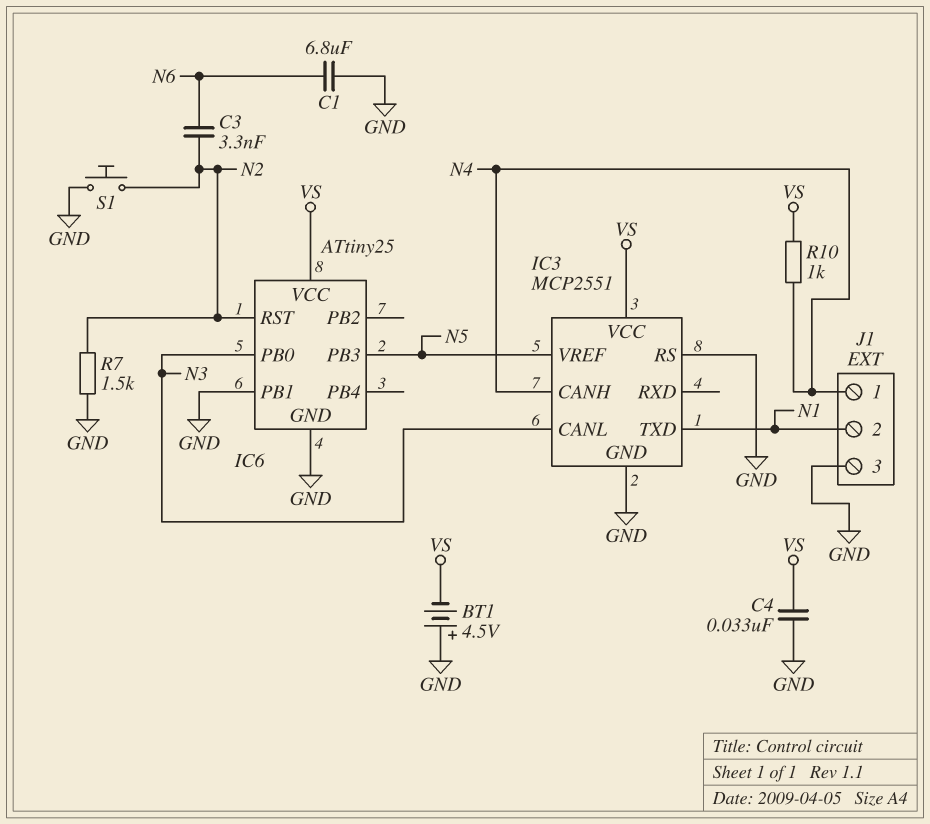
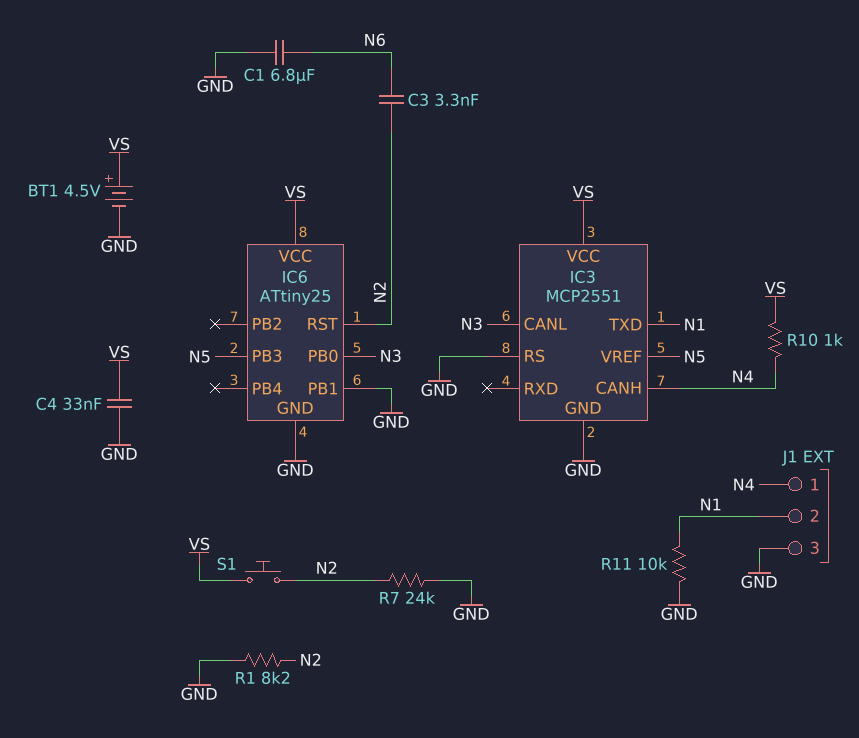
BT1: 4.5V (plus GND, minus VS) -> 4.5V (plus VS, minus GND)
R1: none -> 8.2k (GND, N2)
R7: 1.5k (GND, N2) -> 24k (GND, N2)
R11: none -> 10k (GND, N1)
S1: button (GND, N2) -> button (N2, VS)

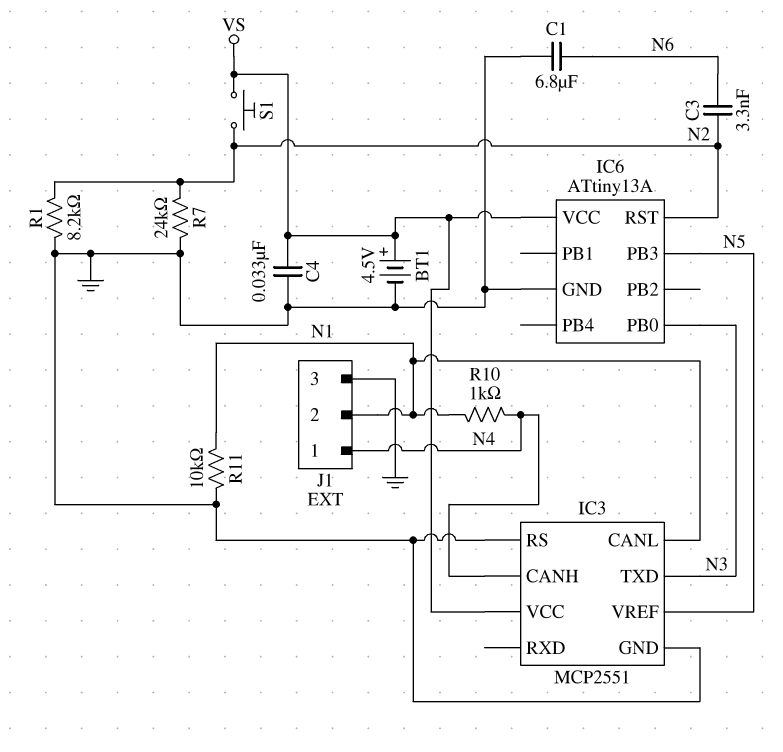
IC3 pin CANL: N3 -> N1
IC3 pin TXD: N1 -> N3
IC6: ATtiny25 -> ATtiny13A
IC6 pin PB1: GND -> none
R10: 1k (N4, VS) -> 1k (N1, N4)

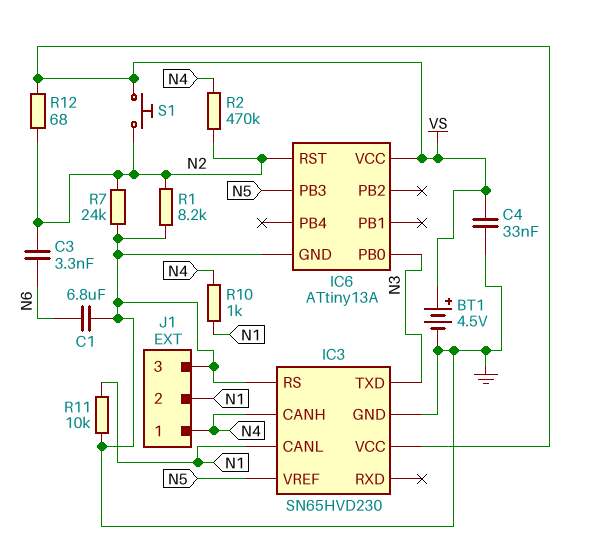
IC3: MCP2551 -> SN65HVD230
R2: none -> 470k (N2, N4)
R12: none -> 68 (N2, VS)

